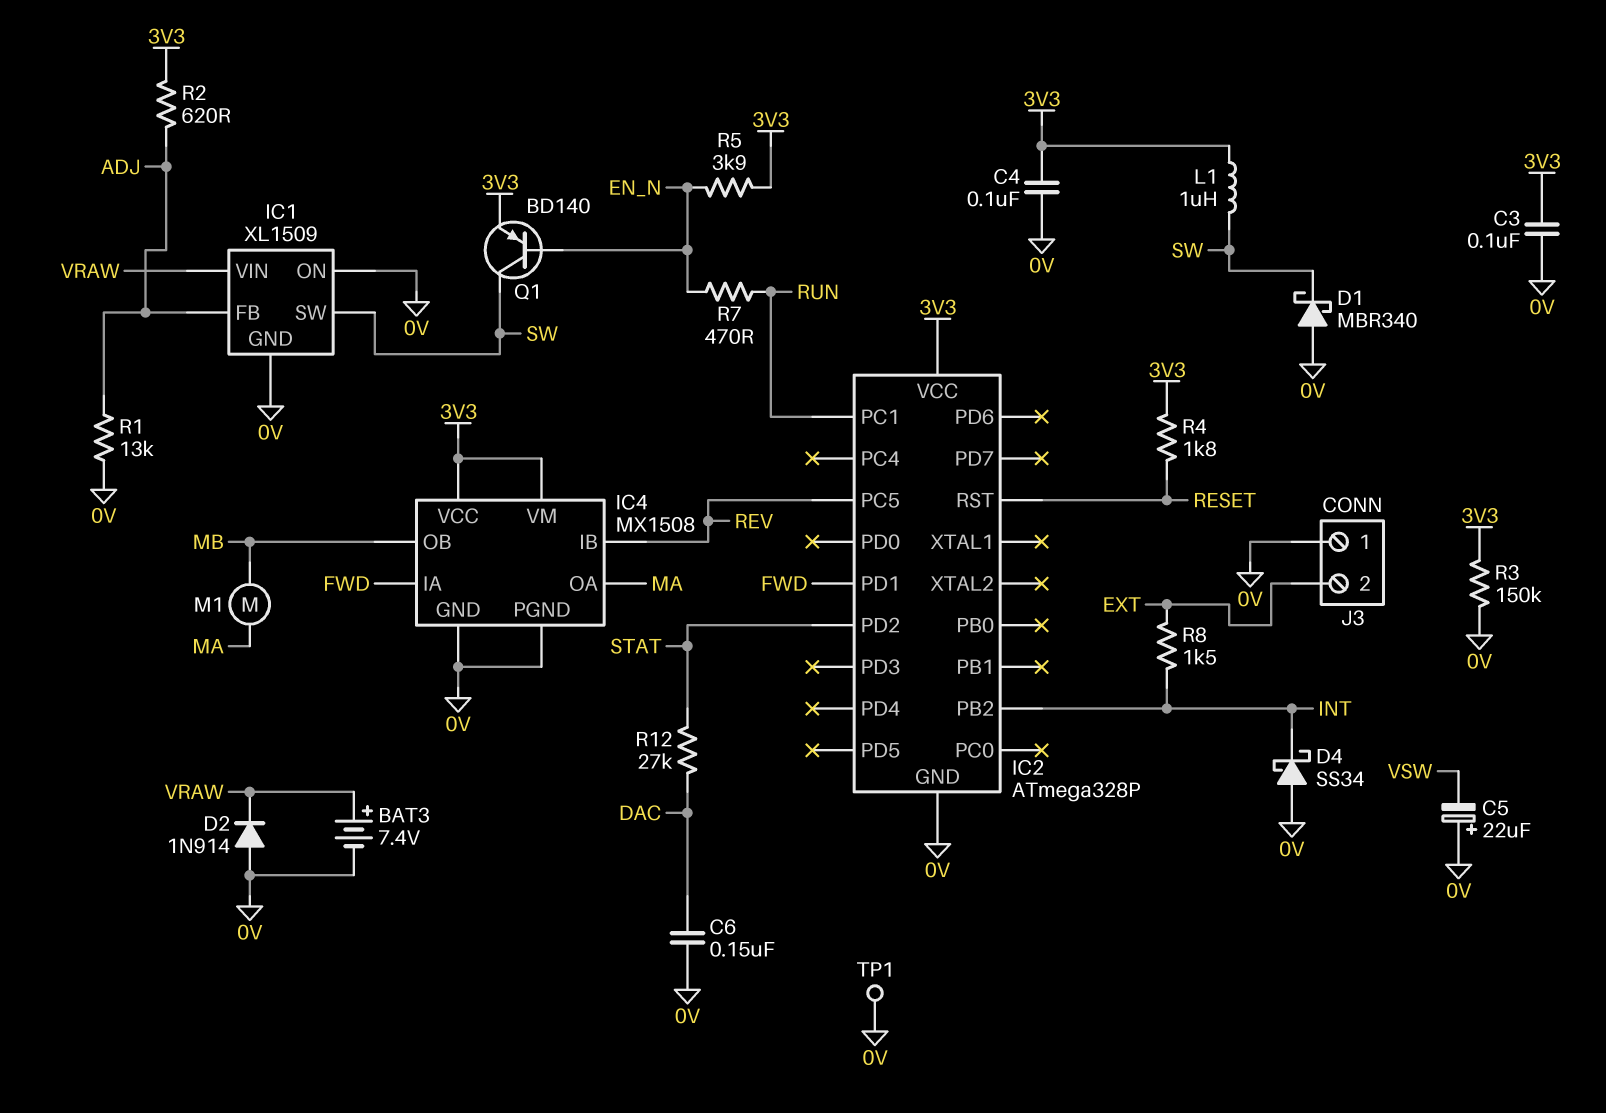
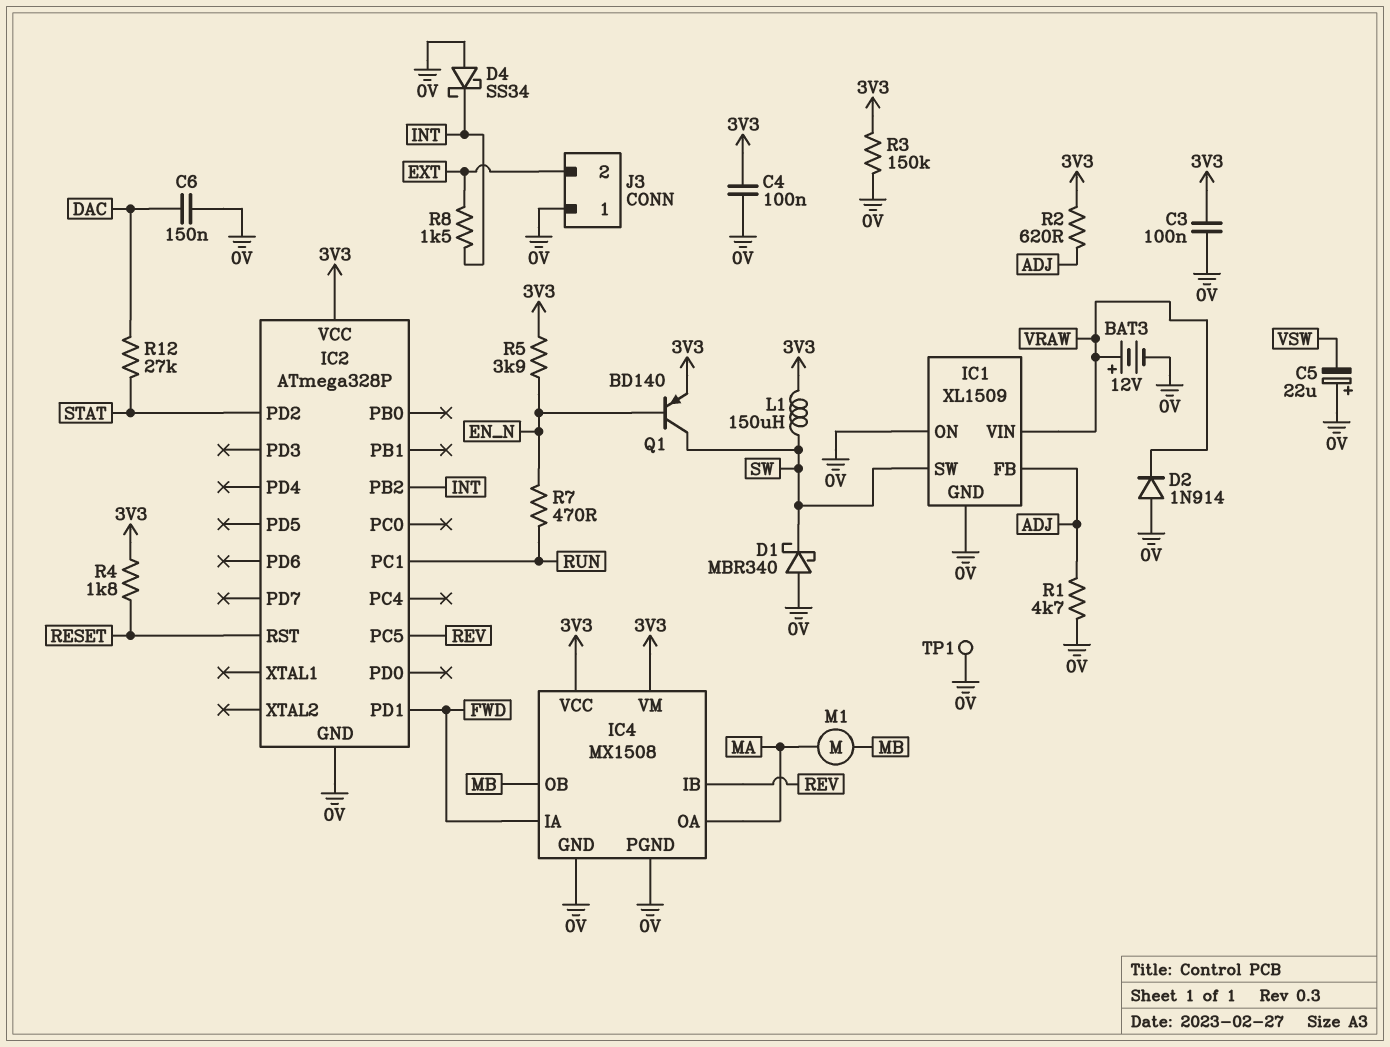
BAT3: 7.4V (plus VRAW, minus 0V) -> 12V (plus VRAW, minus 0V)
L1: 1uH (3V3, SW) -> 150uH (3V3, SW)
R1: 13k (0V, ADJ) -> 4.7k (0V, ADJ)

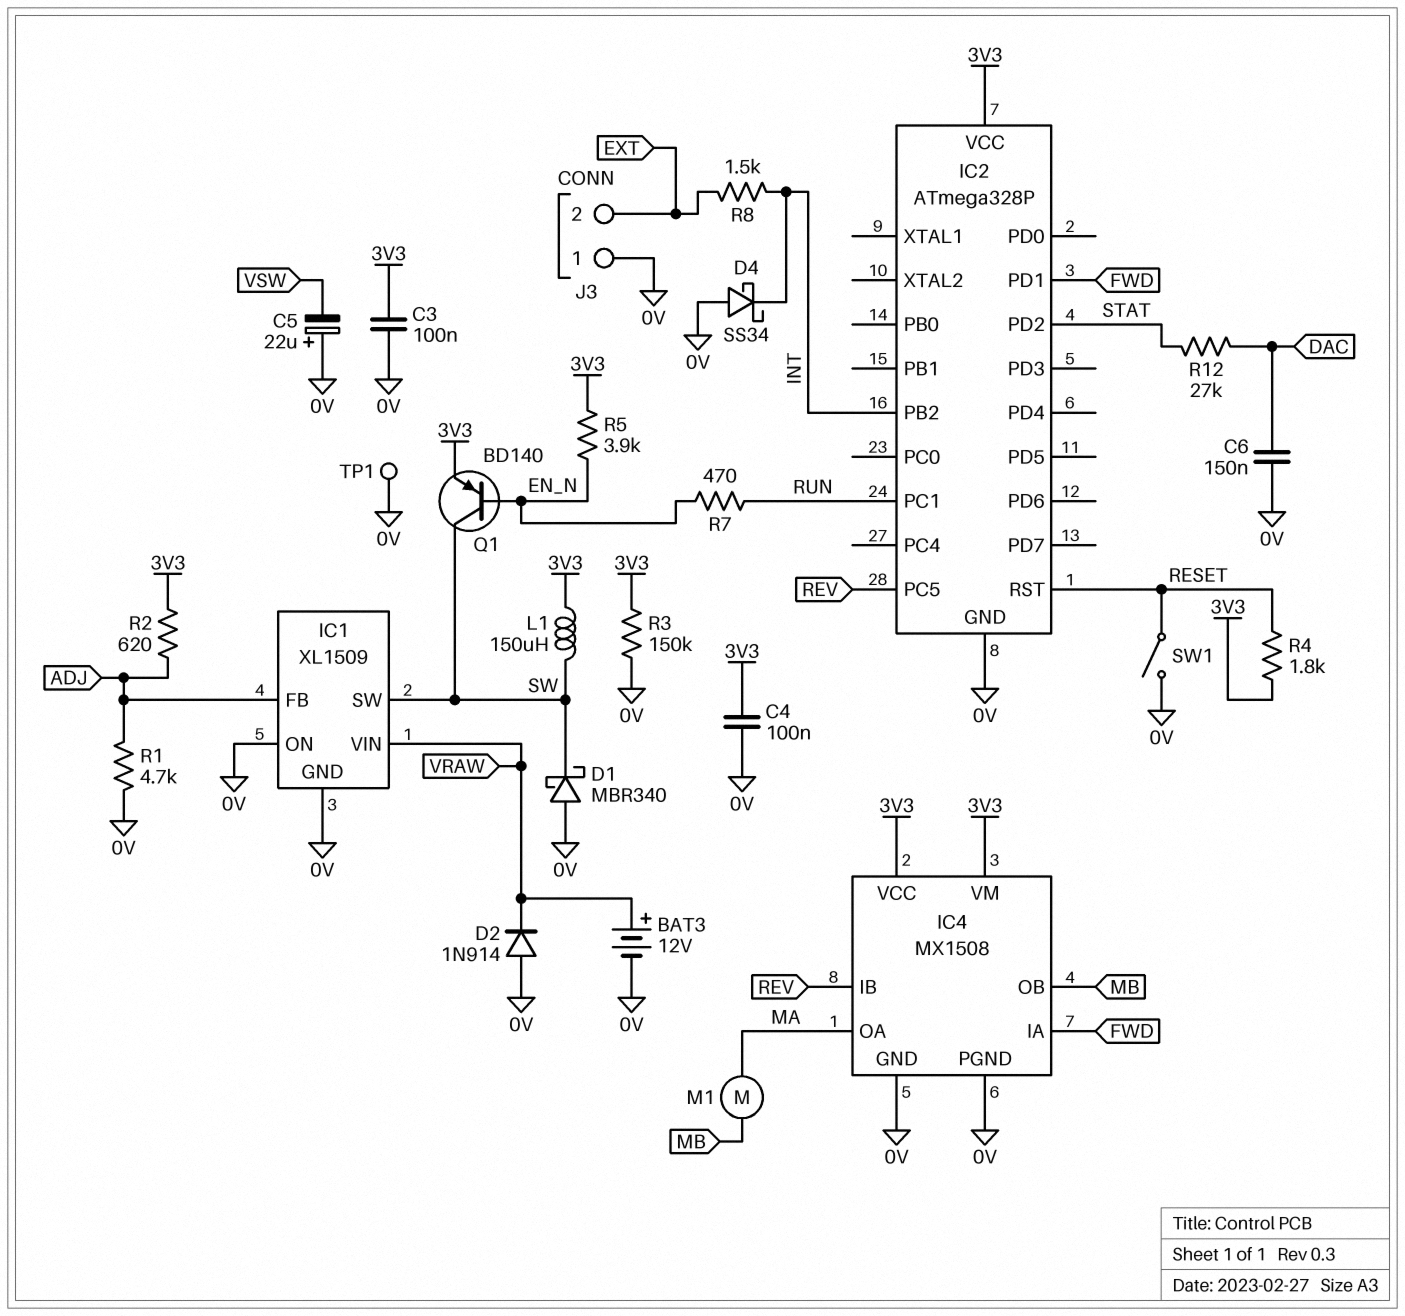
SW1: none -> switch (0V, RESET)

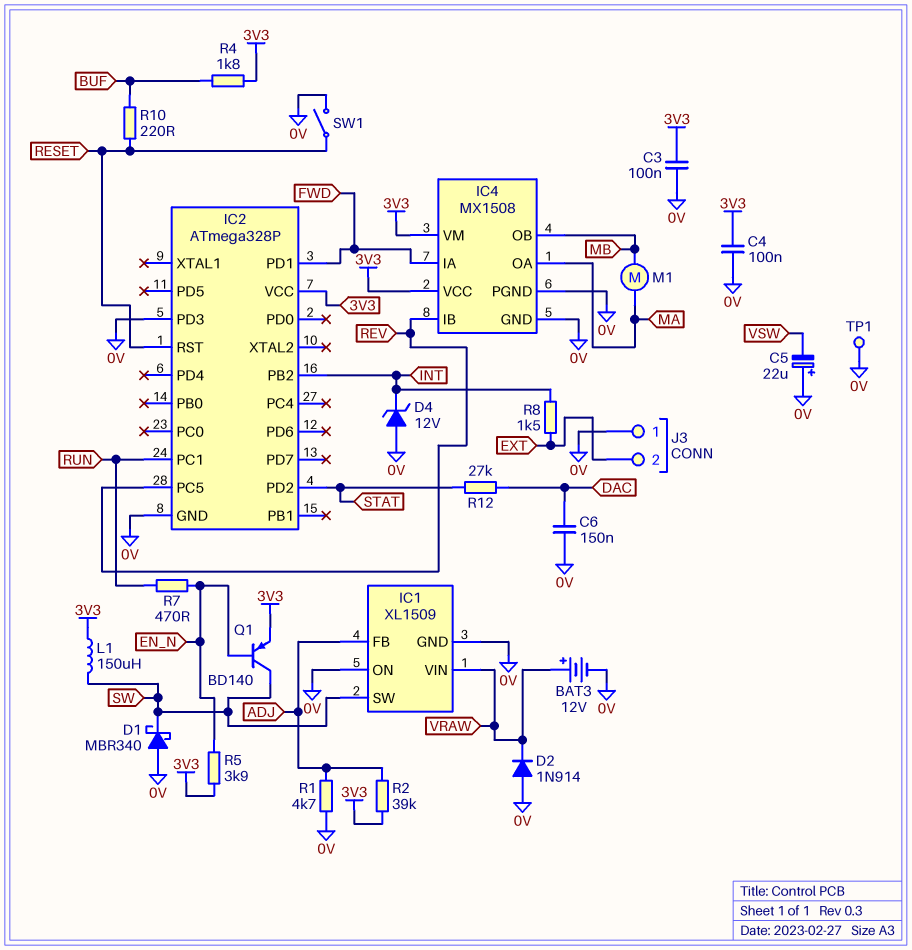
D4: schottky SS34 (A 0V, K INT) -> zener 12V (A 0V, K INT)
IC2 pin PD3: none -> 0V
R2: 620 (3V3, ADJ) -> 39k (3V3, ADJ)
R3: 150k (0V, 3V3) -> none
R4: 1.8k (3V3, RESET) -> 1.8k (3V3, BUF)
R10: none -> 220 (BUF, RESET)

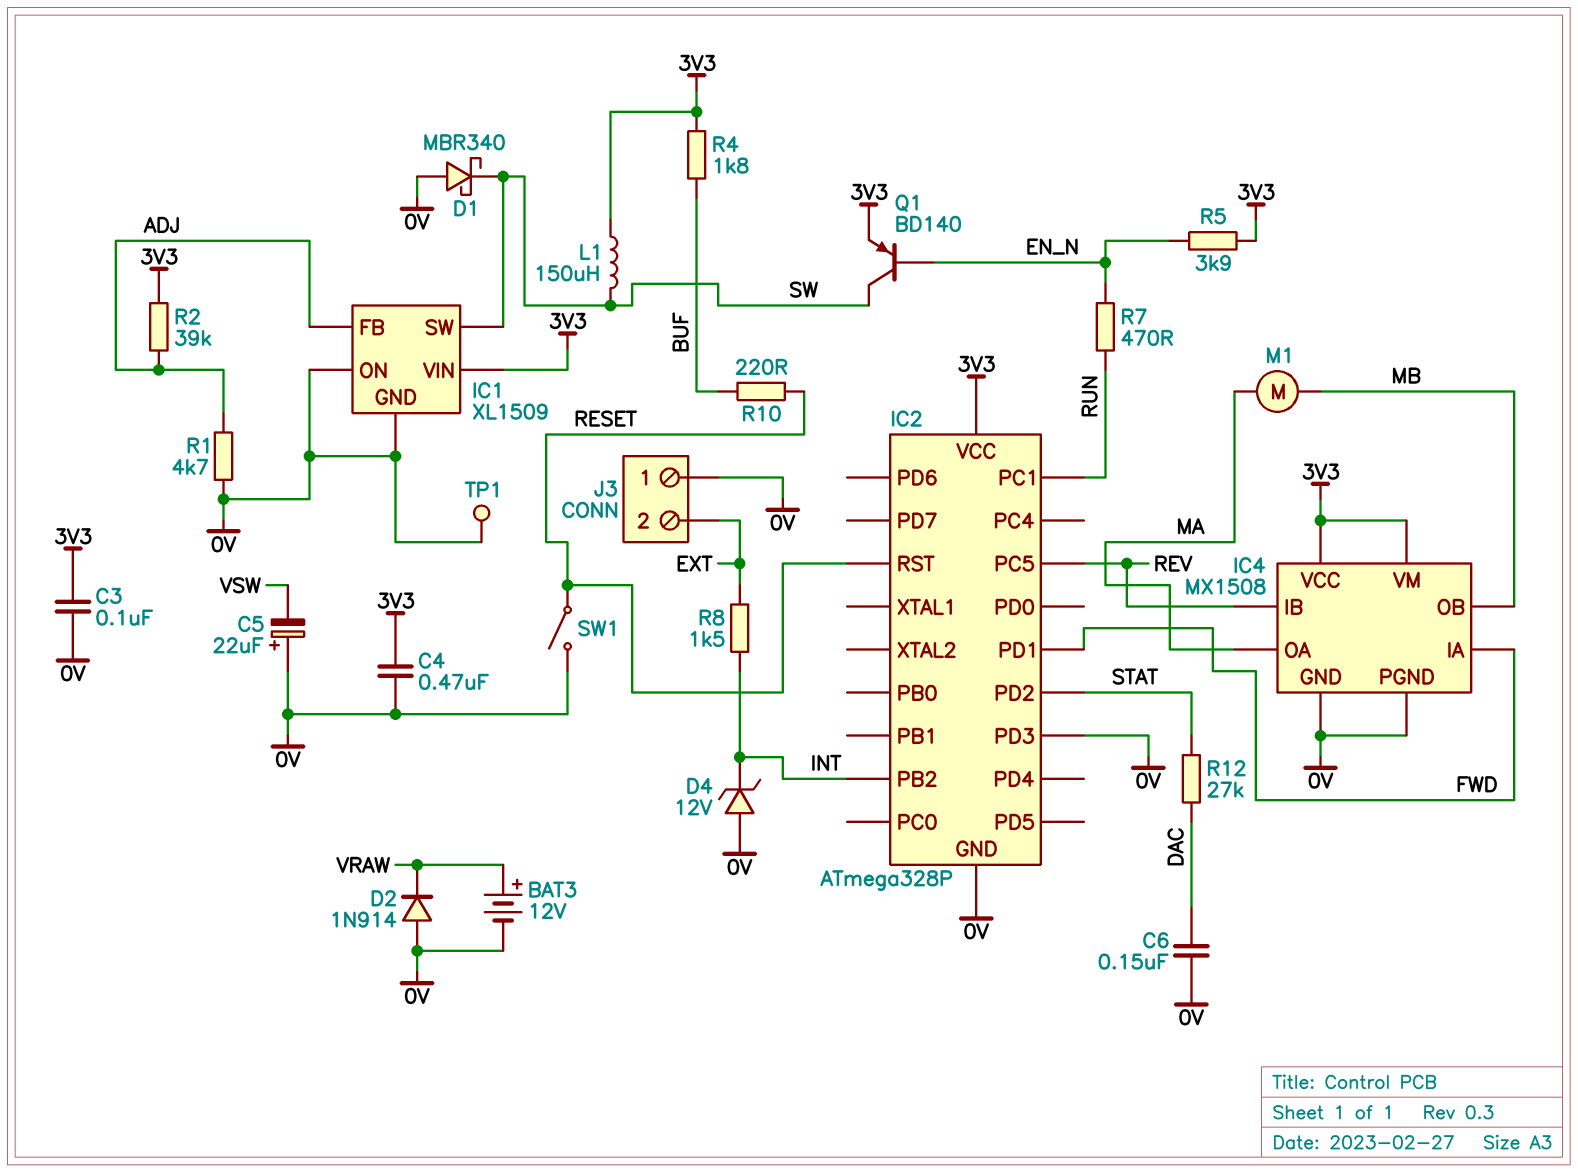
C4: 100nF (0V, 3V3) -> 470nF (0V, 3V3)
IC1 pin VIN: VRAW -> 3V3

